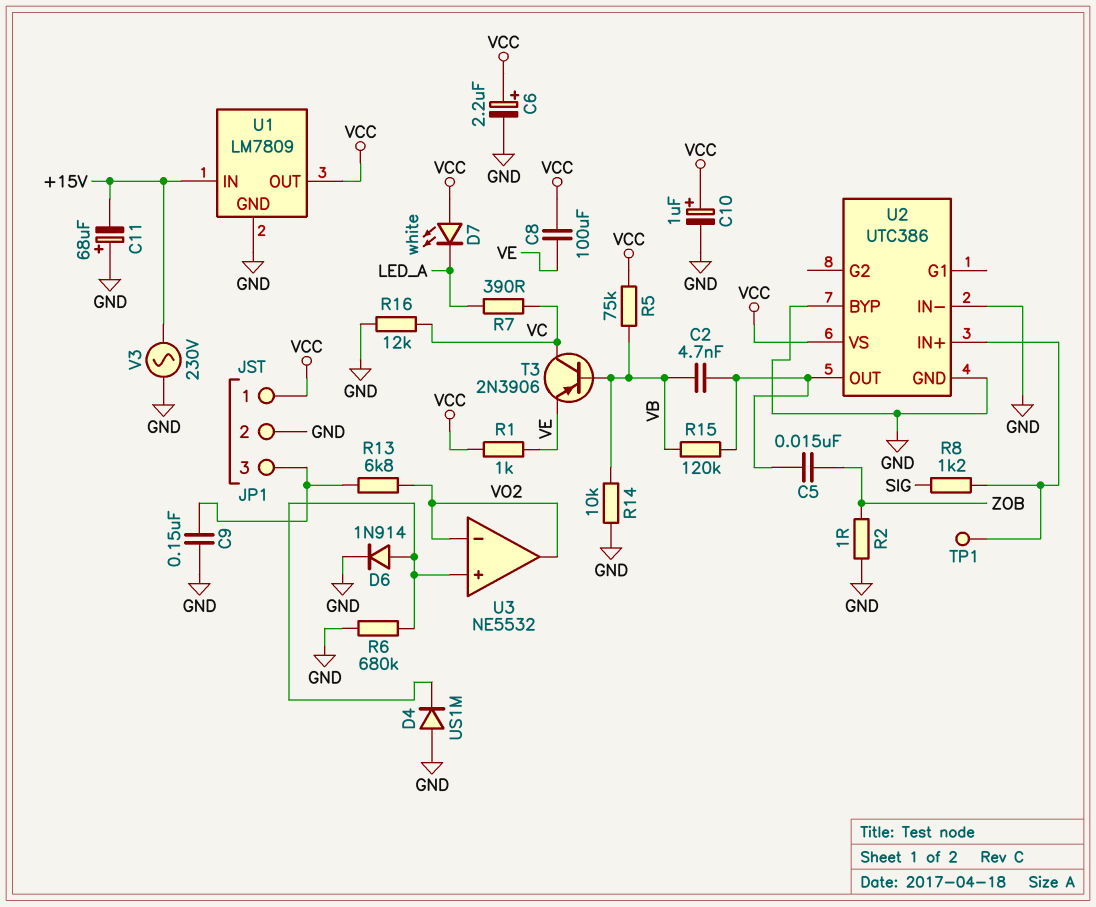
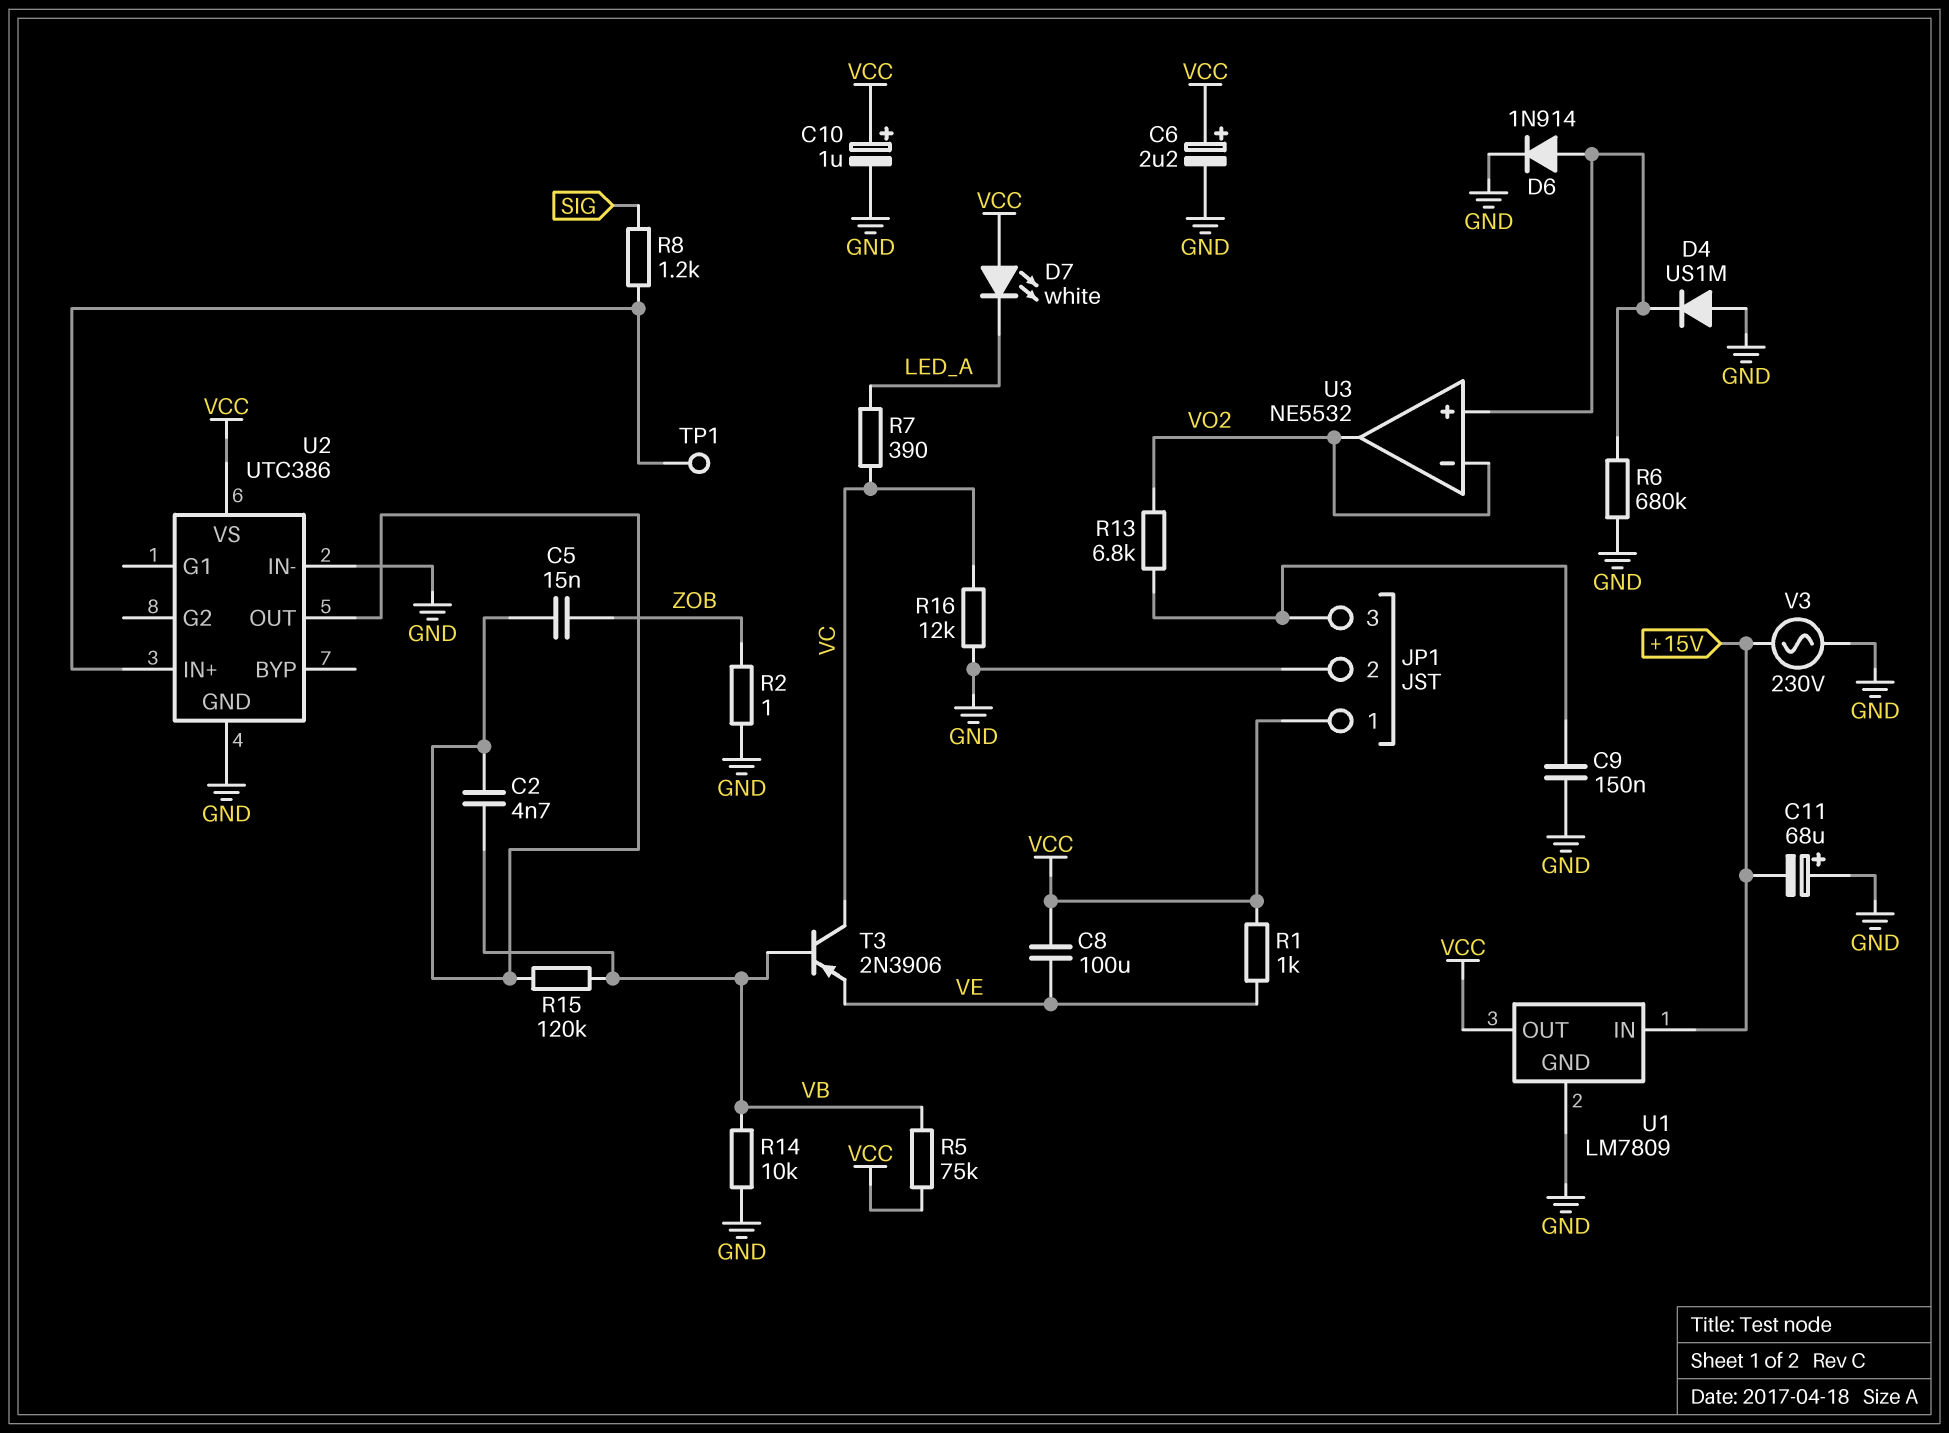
U2 pin BYP: GND -> none

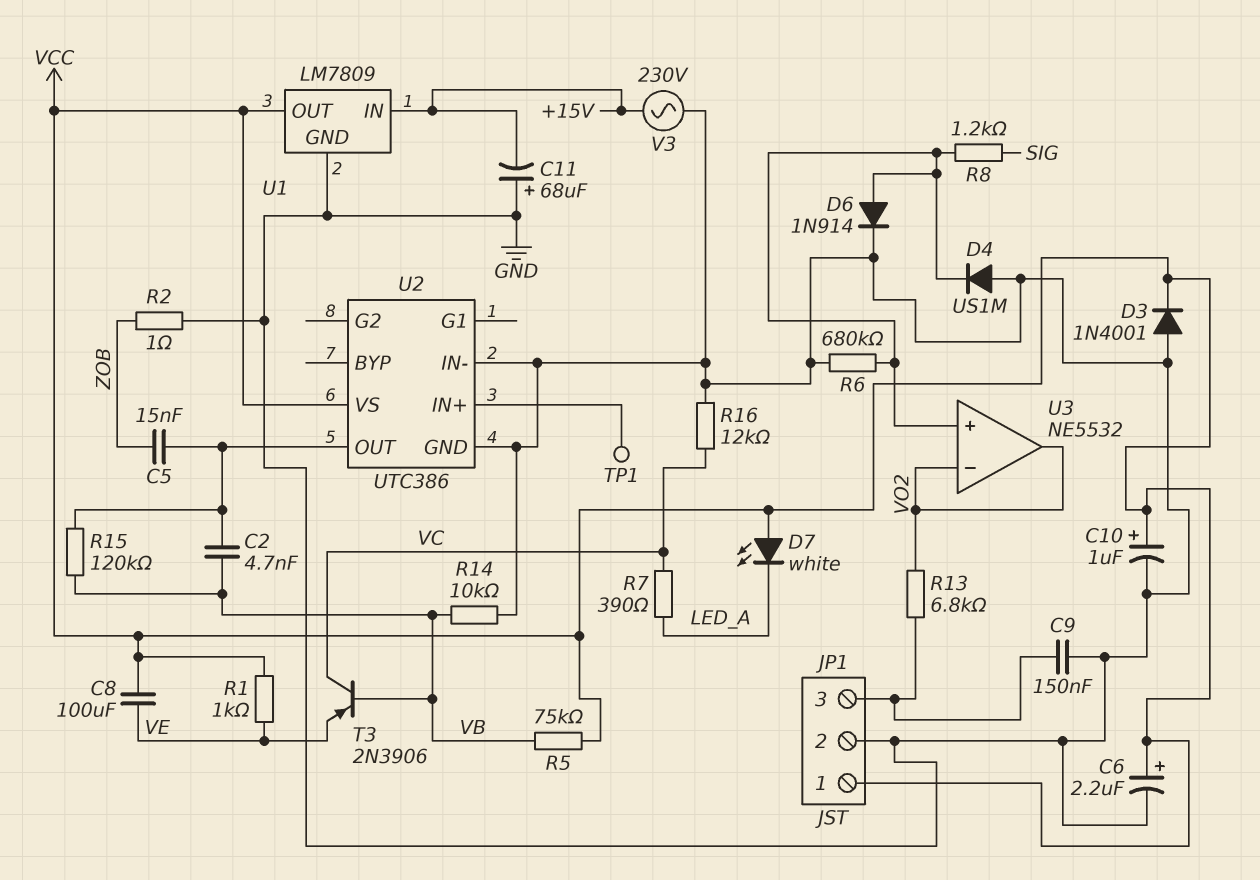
D3: none -> diode 1N4001 (A GND, K VCC)
R8: 1.2k (SIG, U2/IN+) -> 1.2k (SIG, U3/in+)

